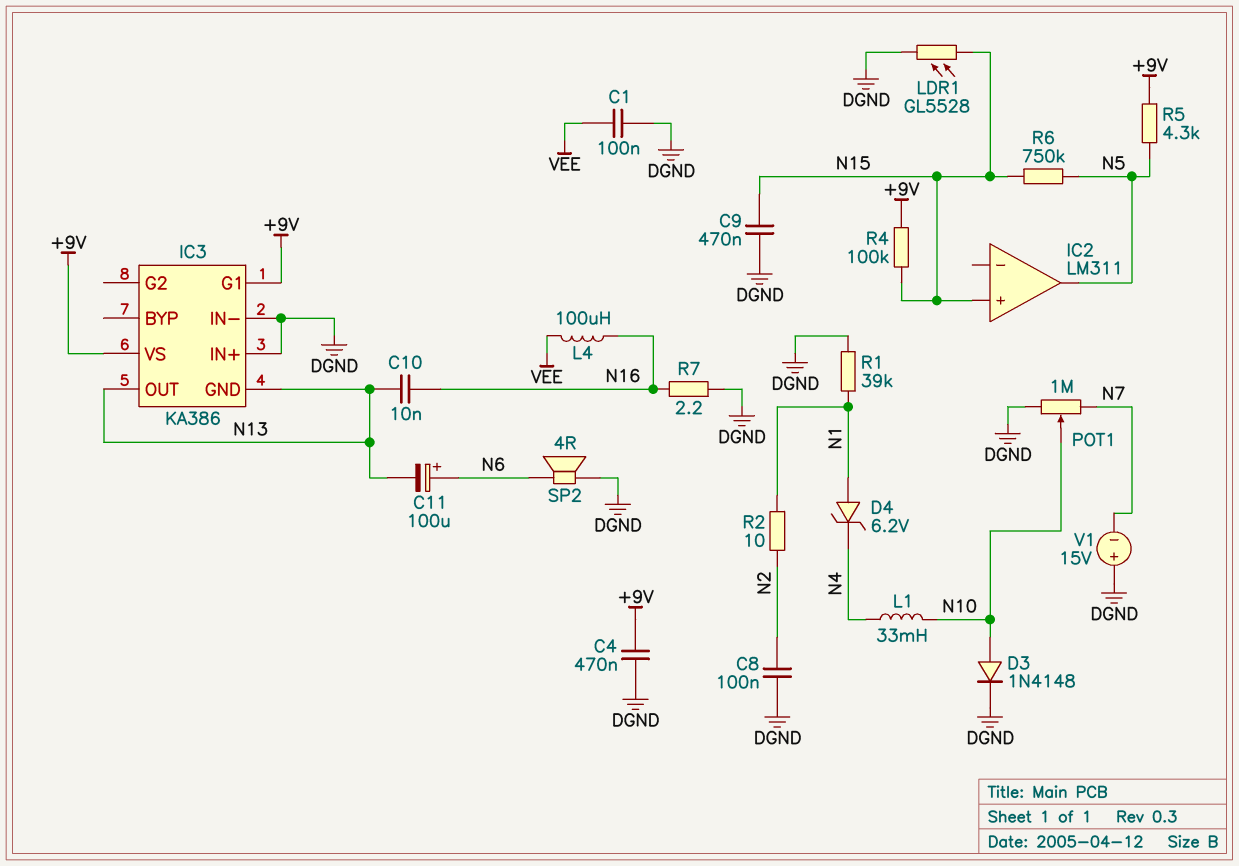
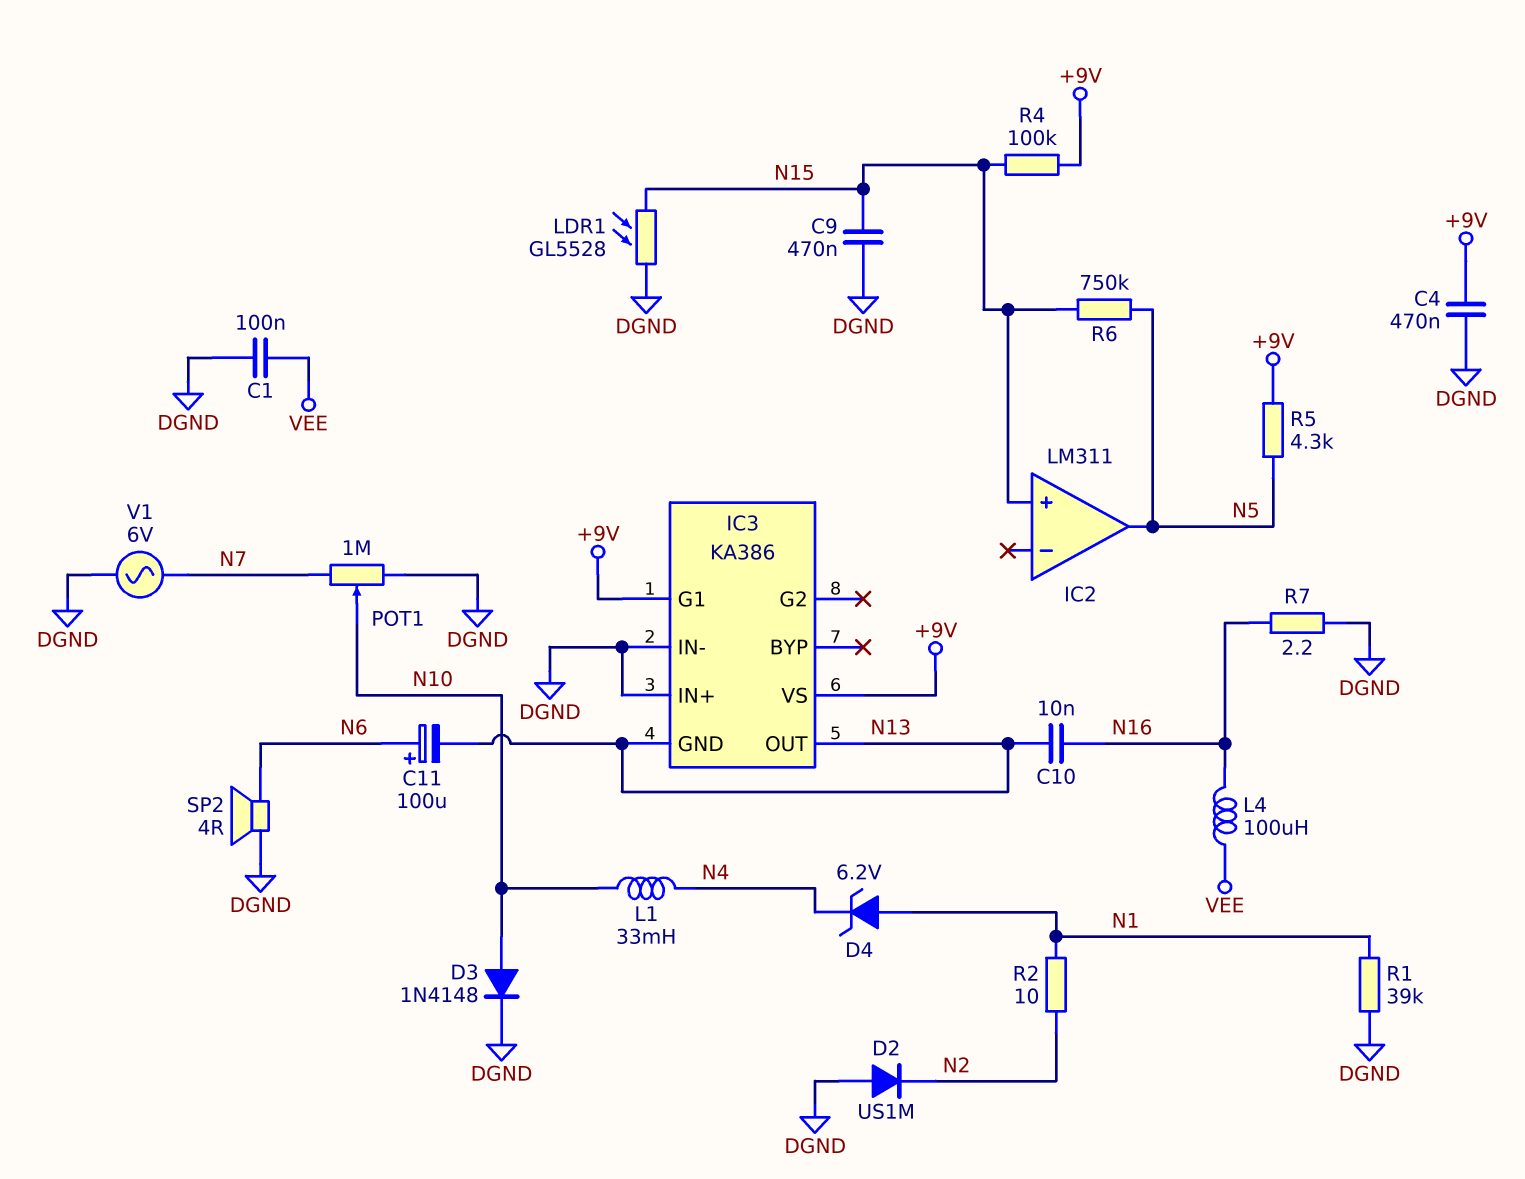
C8: 100nF (DGND, N2) -> none
D2: none -> diode US1M (A DGND, K N2)
V1: 15V (plus DGND, minus N7) -> AC 6V (DGND, N7)

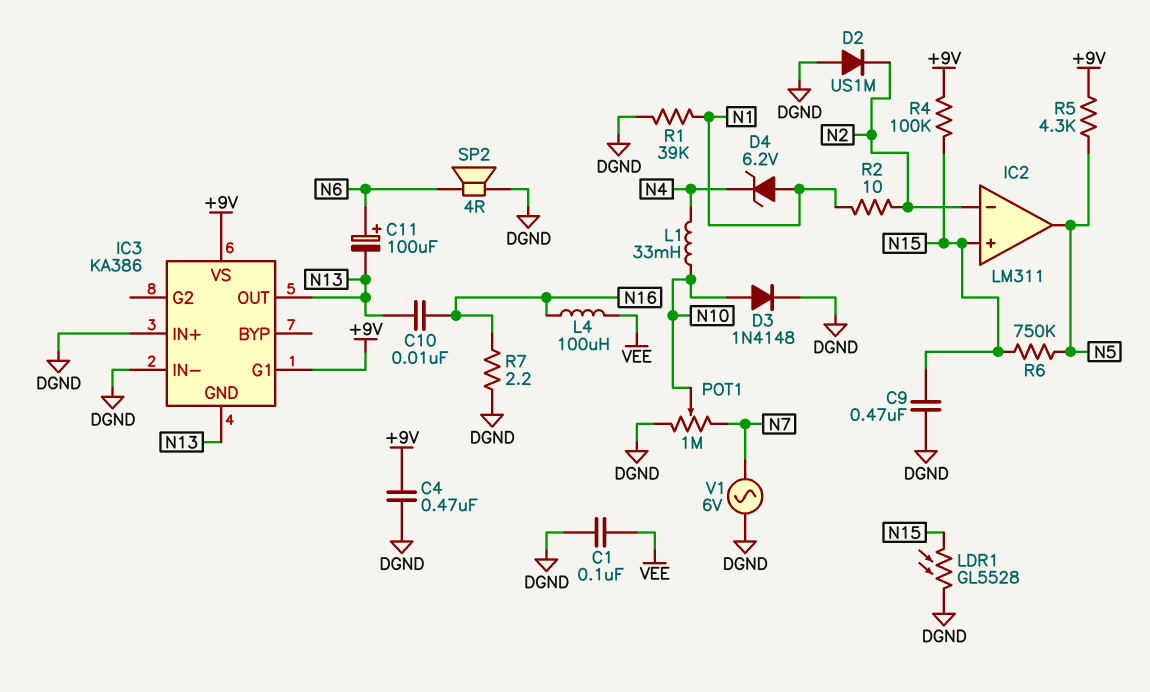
IC2 pin in-: none -> N2

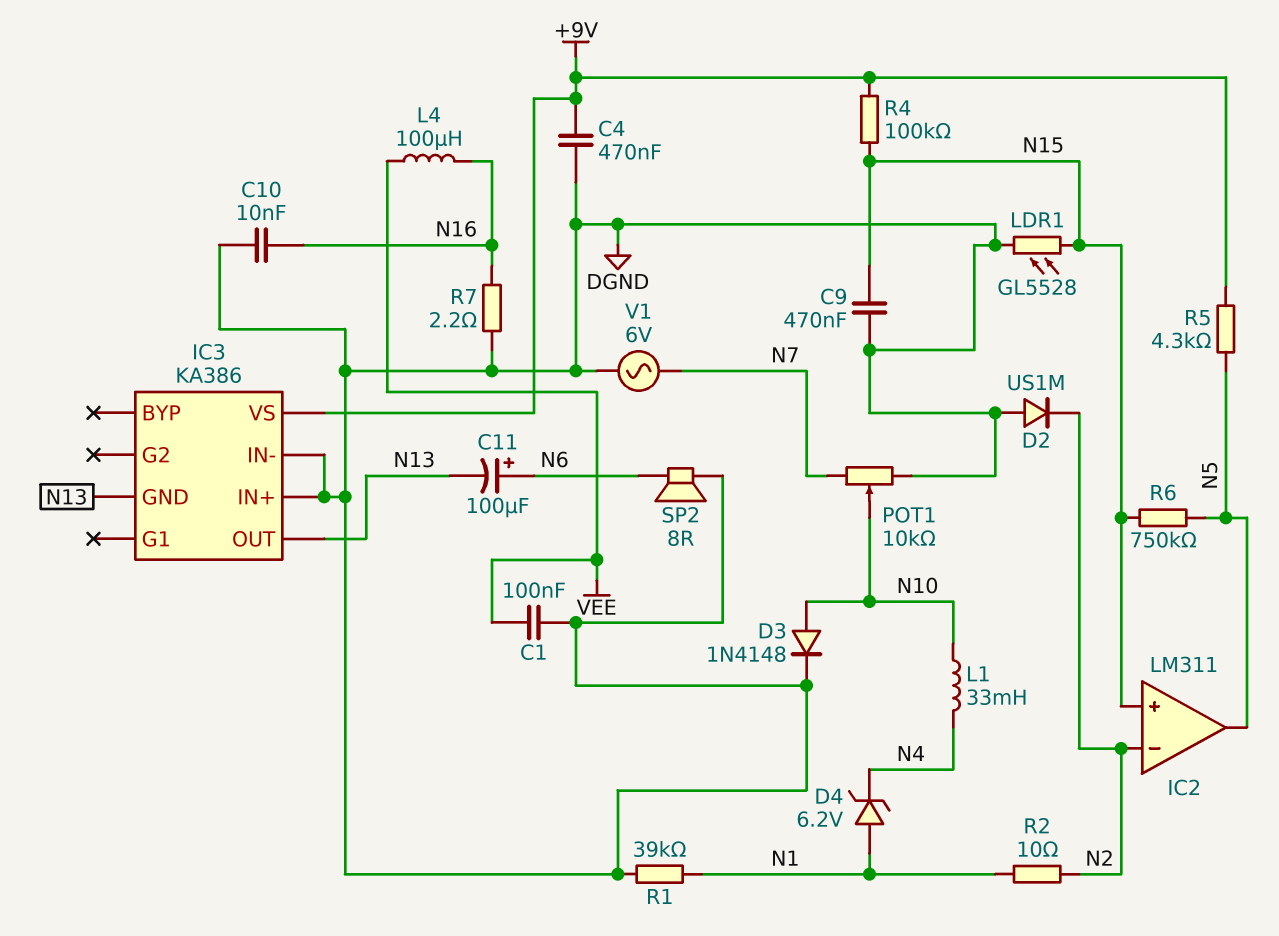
C10: 10nF (N13, N16) -> 10nF (DGND, N16)
IC3 pin G1: +9V -> none
POT1: 1M (DGND, N7, wiper N10) -> 10k (DGND, N7, wiper N10)
SP2: speaker 4R (DGND, N6) -> speaker 8R (DGND, N6)

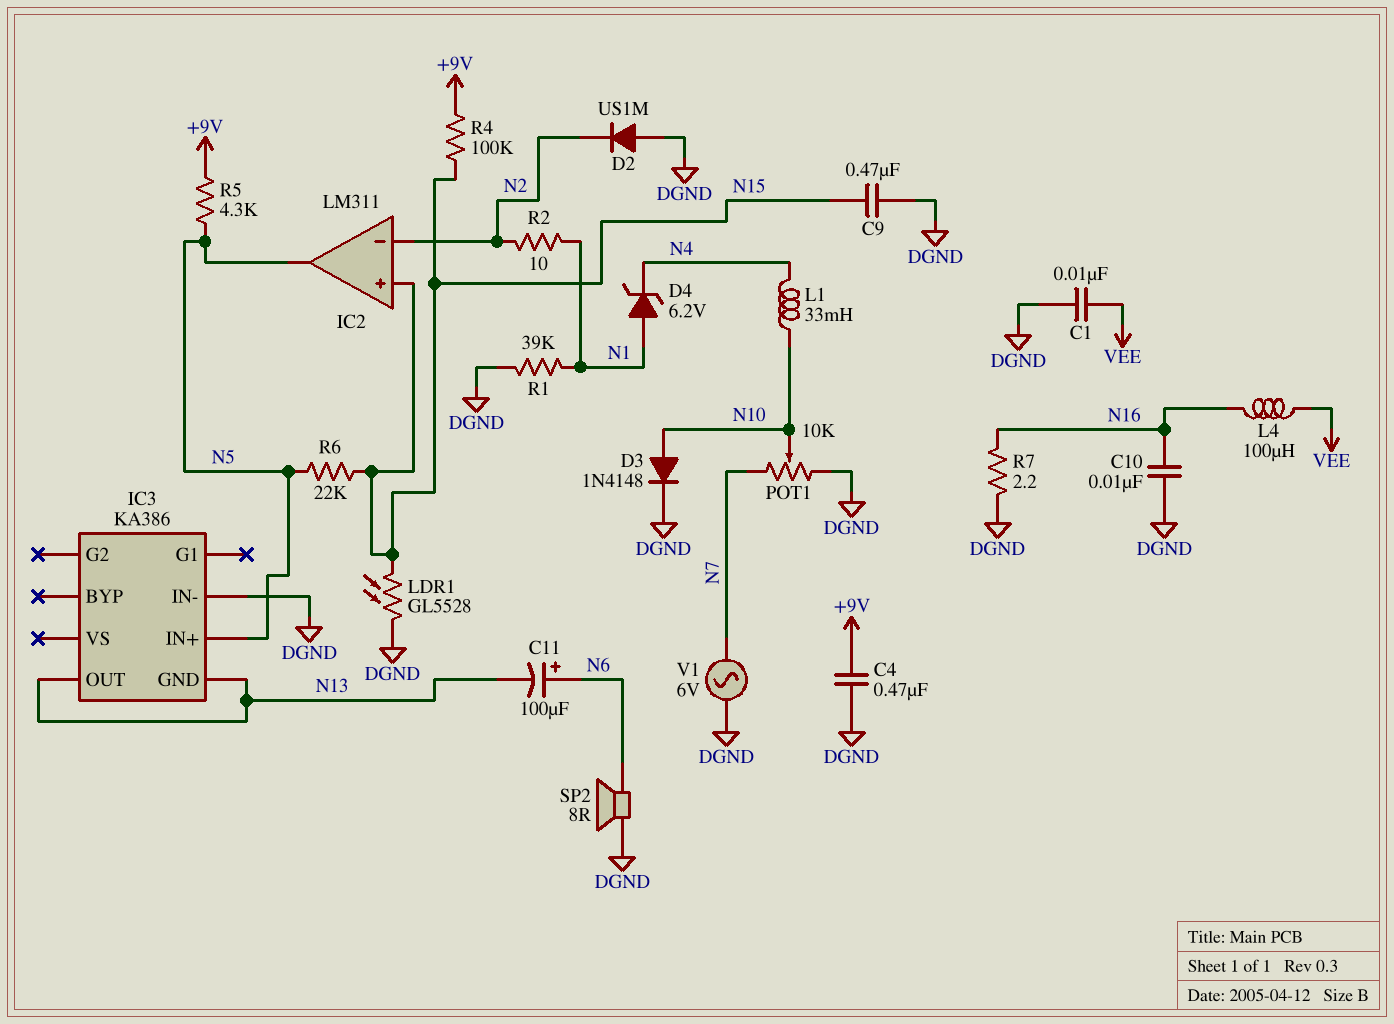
C1: 100nF (DGND, VEE) -> 10nF (DGND, VEE)
IC3 pin IN+: DGND -> N5
IC3 pin VS: +9V -> none
R6: 750k (N5, N15) -> 22k (N5, N15)

